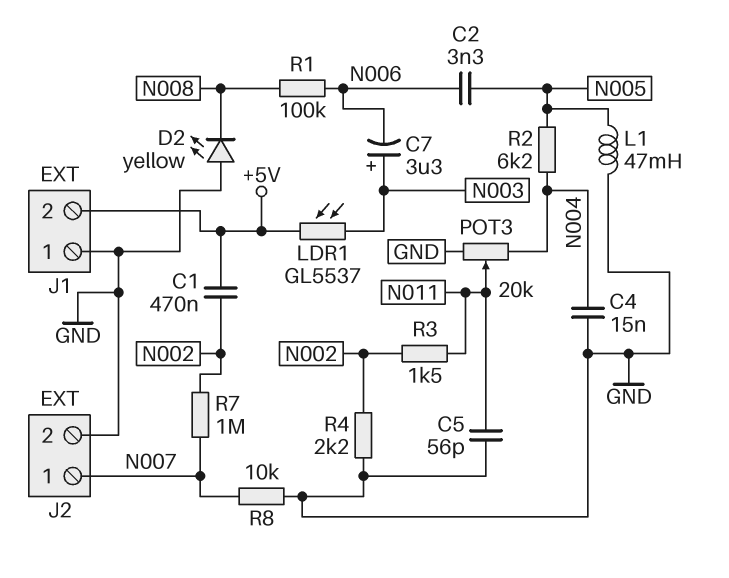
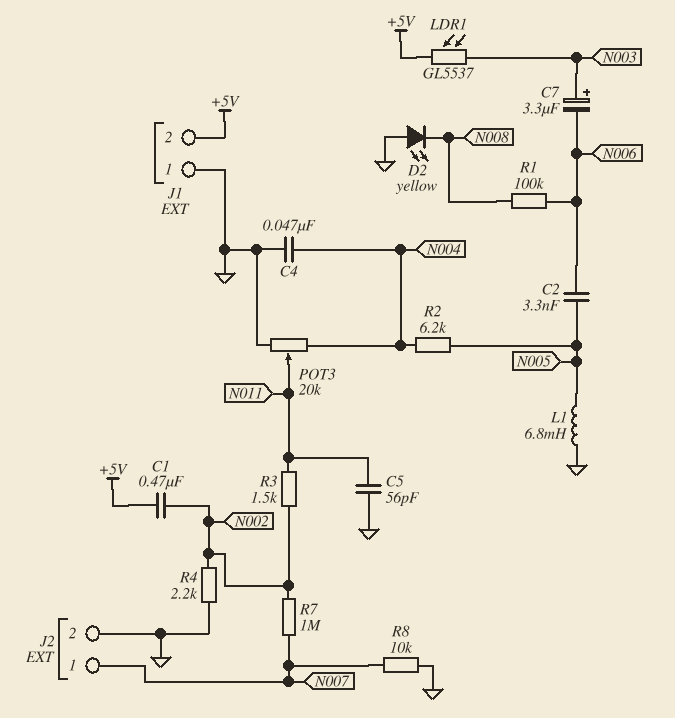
C4: 15nF (GND, N004) -> 47nF (GND, N004)
L1: 47mH (GND, N005) -> 6.8mH (GND, N005)

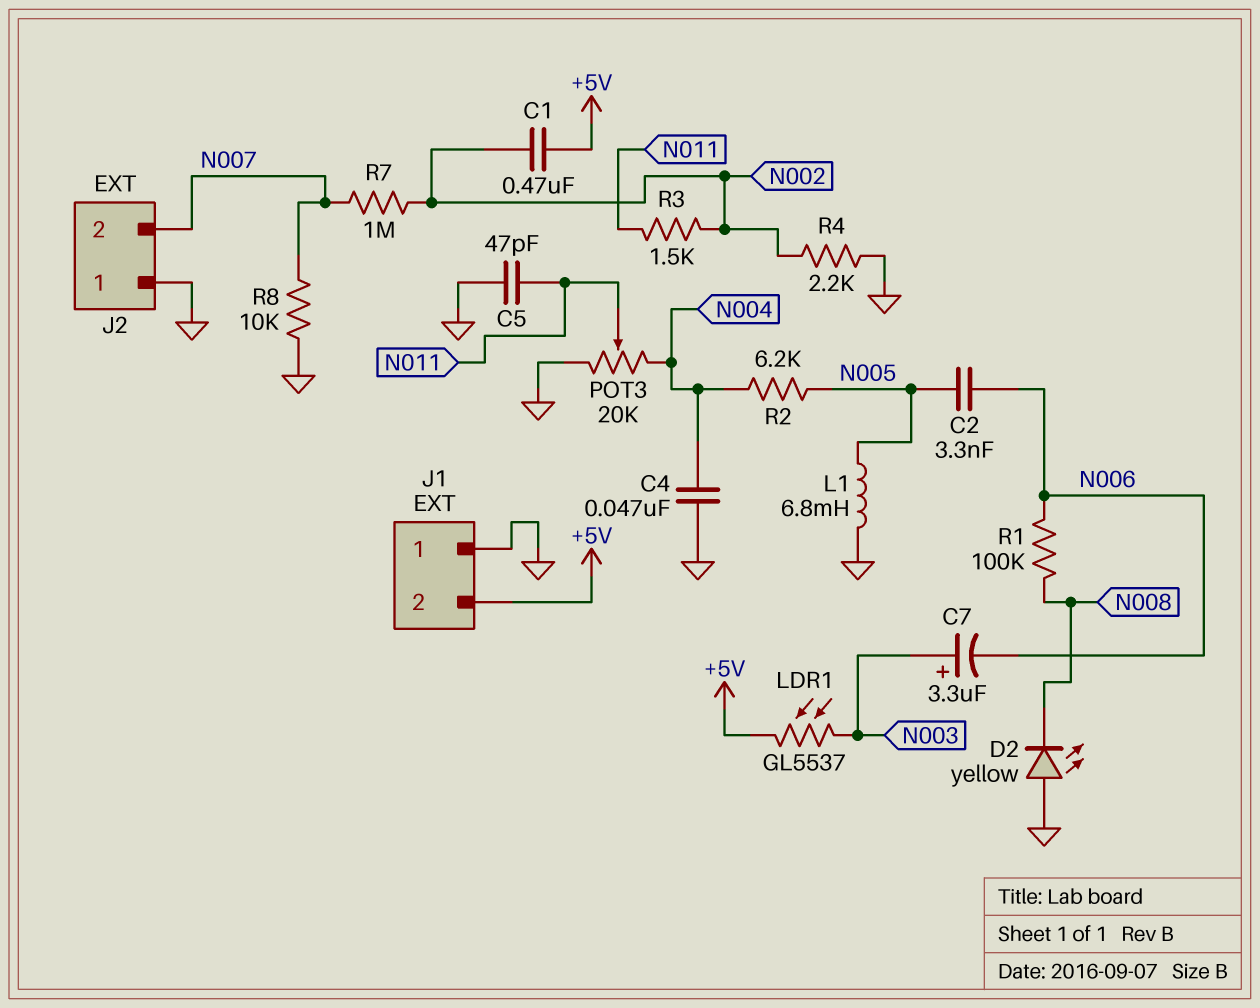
C5: 56pF (GND, N011) -> 47pF (GND, N011)
J2 pin 1: N007 -> GND
J2 pin 2: GND -> N007

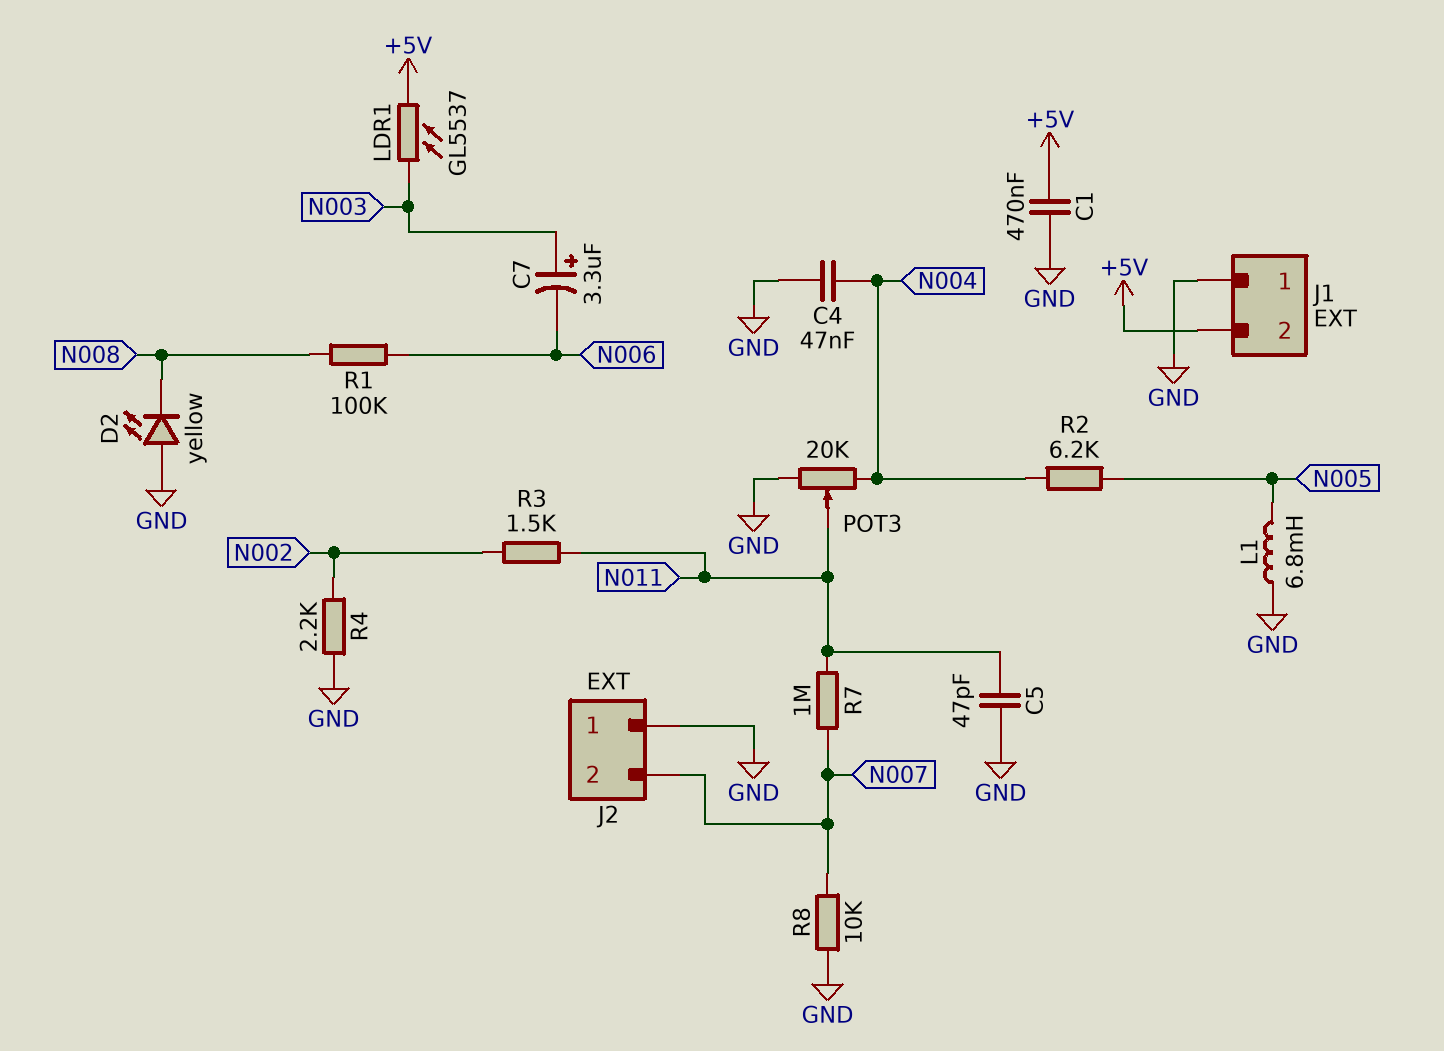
C1: 470nF (+5V, N002) -> 470nF (+5V, GND)
C2: 3.3nF (N005, N006) -> none
R7: 1M (N002, N007) -> 1M (N007, N011)

